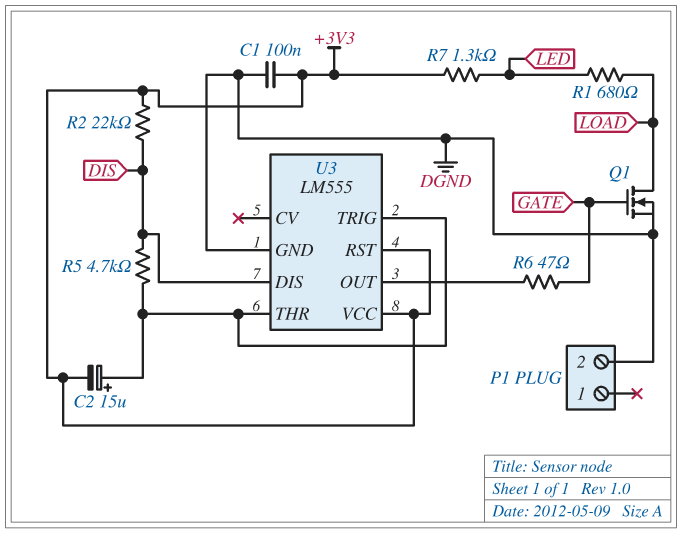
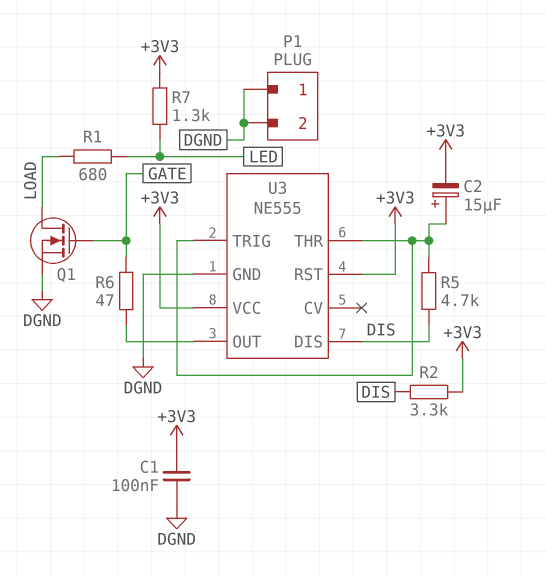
P1 pin 1: none -> DGND
R2: 22k (+3V3, DIS) -> 3.3k (+3V3, DIS)
U3: LM555 -> NE555

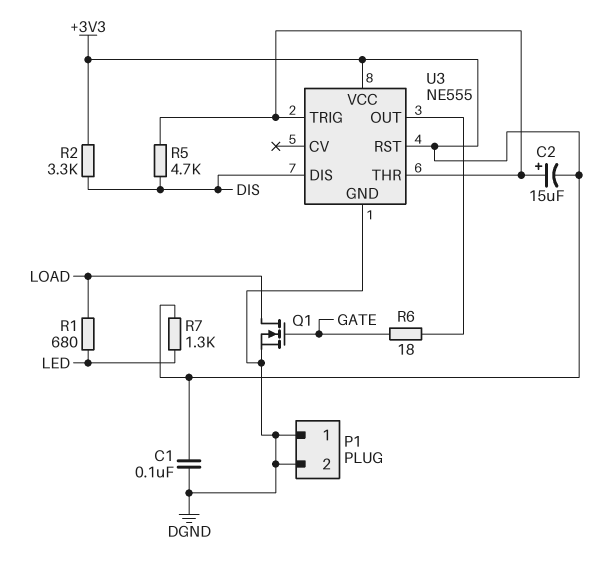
R6: 47 (GATE, U3/OUT) -> 18 (GATE, U3/OUT)

